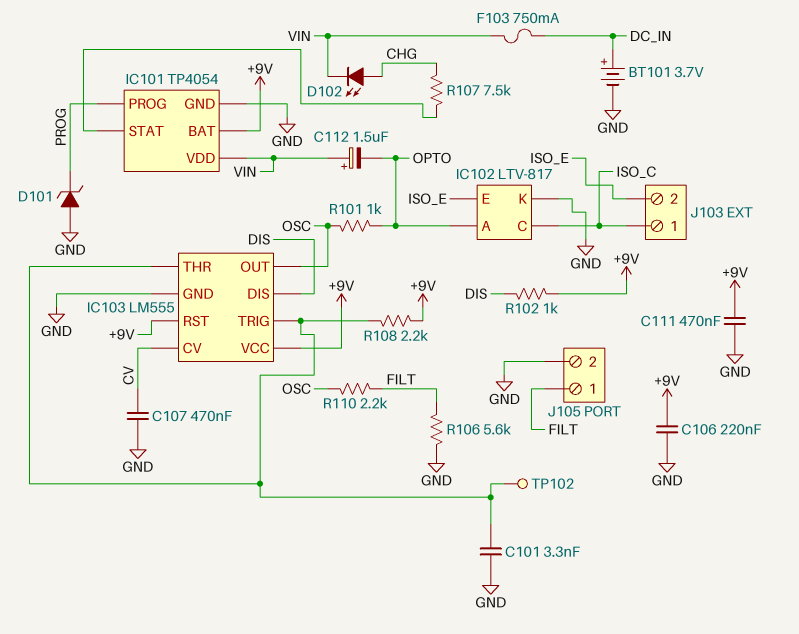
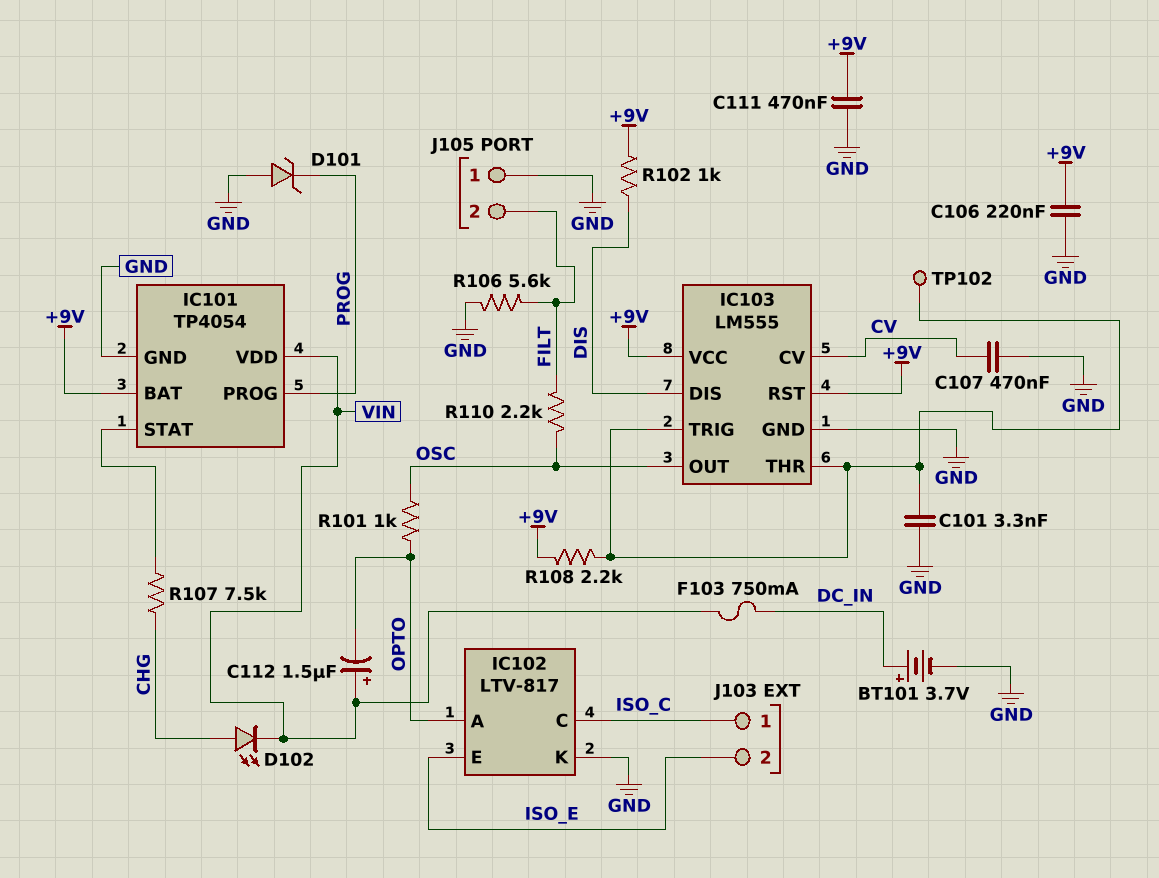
J105 pin 1: FILT -> GND
J105 pin 2: GND -> FILT

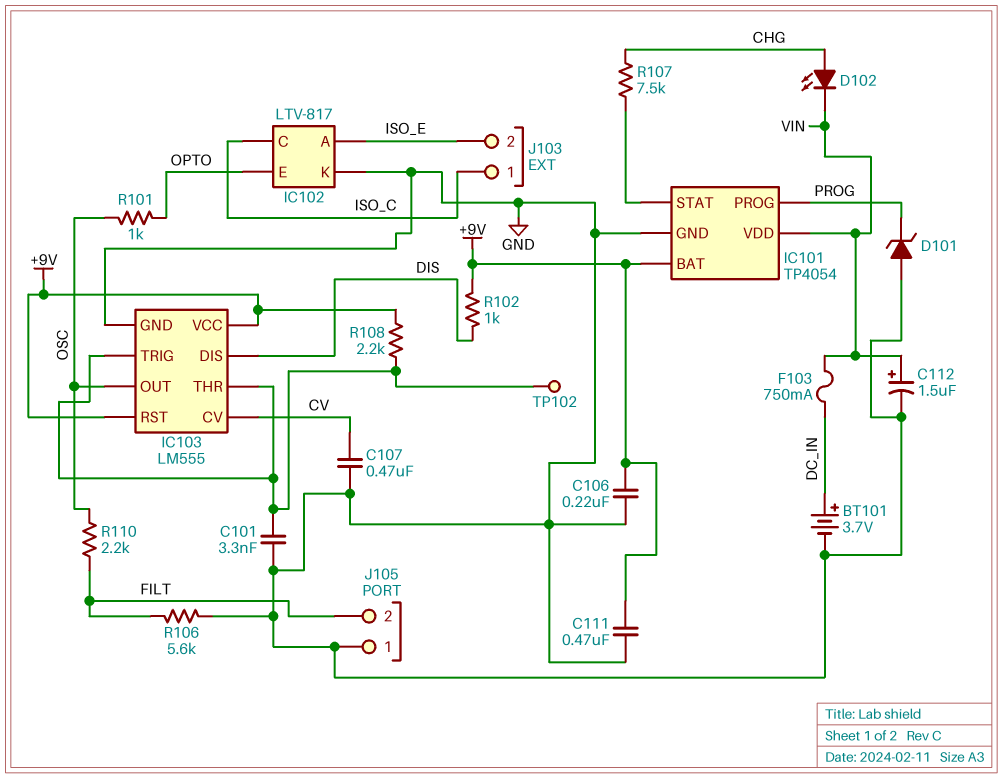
C112: 1.5uF (plus VIN, minus OPTO) -> 1.5uF (plus VIN, minus GND)
IC102 pin A: OPTO -> ISO_E
IC102 pin E: ISO_E -> OPTO

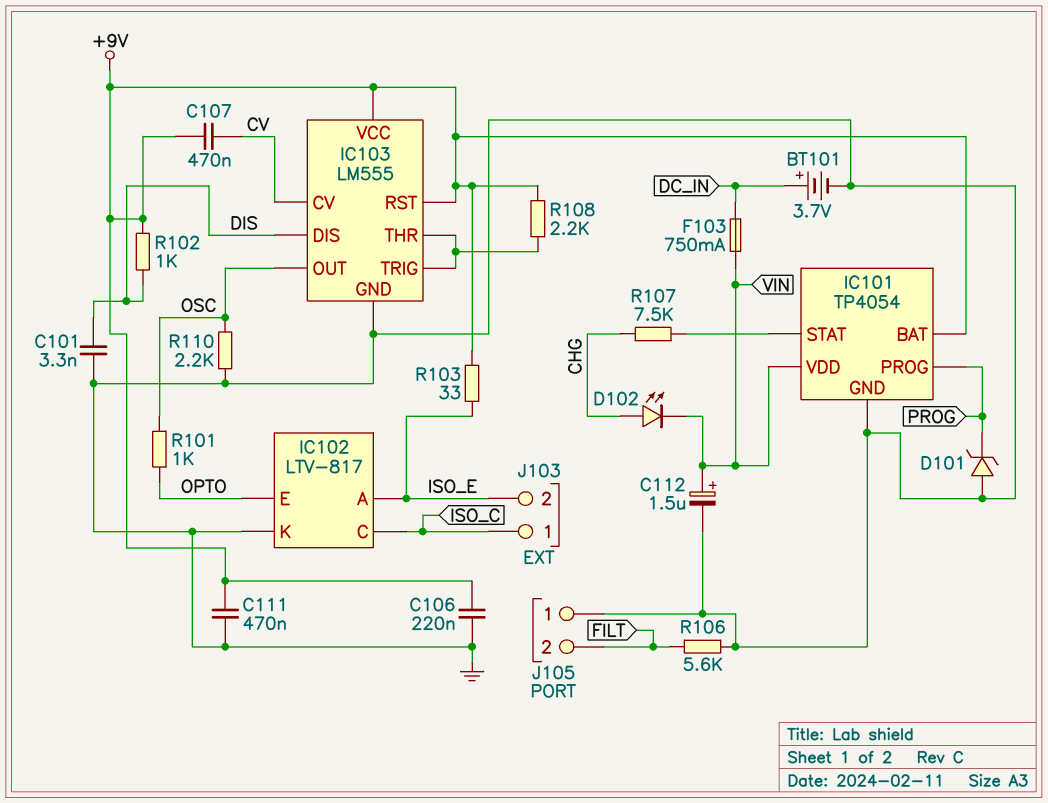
C101: 3.3nF (GND, IC103/THR) -> 3.3nF (DIS, GND)
C107: 470nF (CV, GND) -> 470nF (+9V, CV)
R103: none -> 33 (+9V, ISO_E)
R110: 2.2k (FILT, OSC) -> 2.2k (GND, OSC)
TP102: test point (IC103/THR) -> none

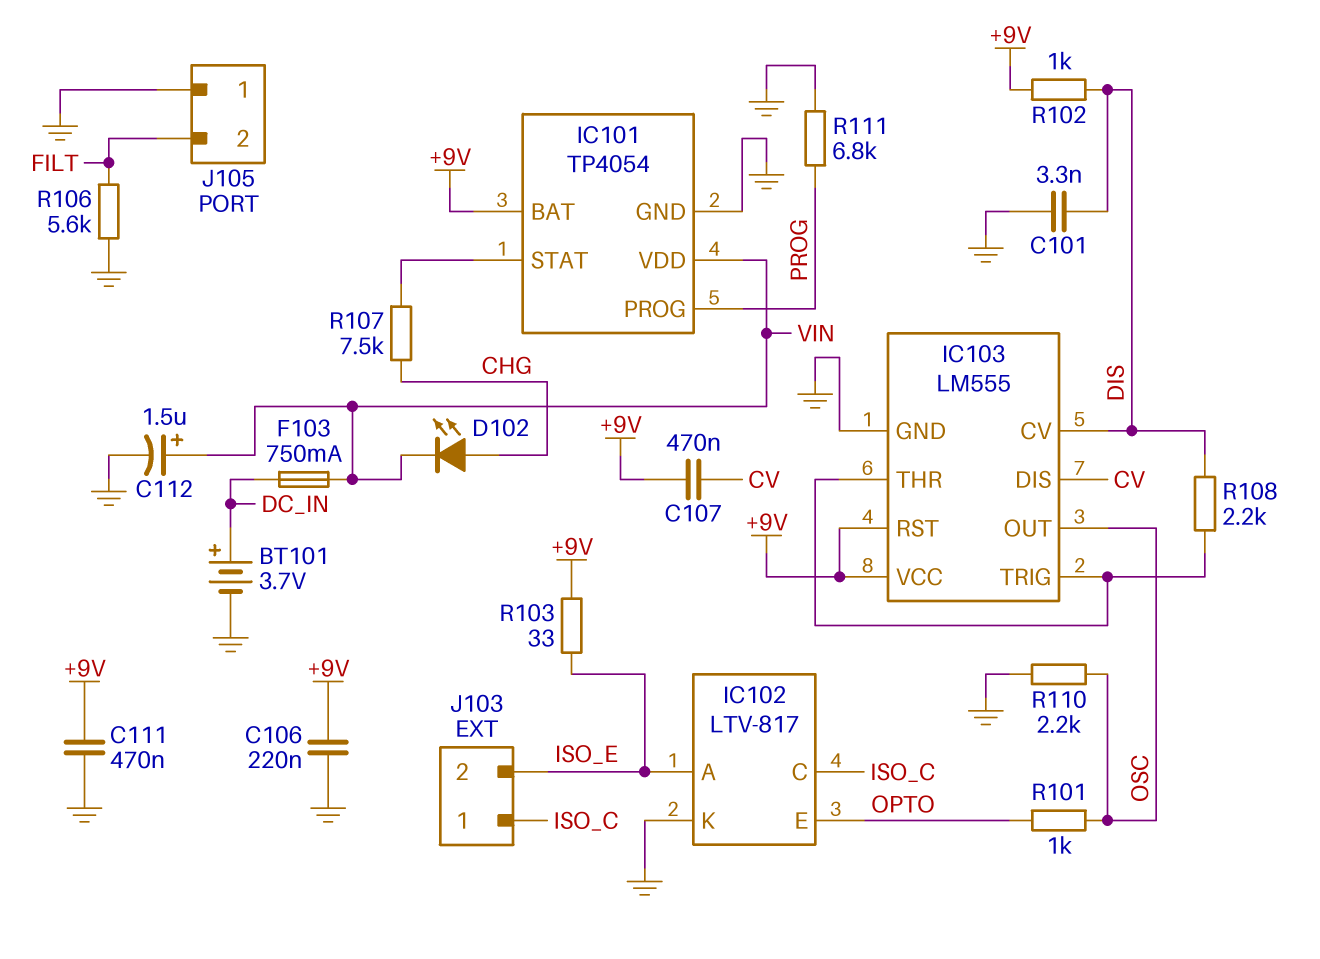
D101: zener (A GND, K PROG) -> none
IC103 pin CV: CV -> DIS
IC103 pin DIS: DIS -> CV
R108: 2.2k (+9V, IC103/THR) -> 2.2k (DIS, IC103/THR)
R111: none -> 6.8k (GND, PROG)

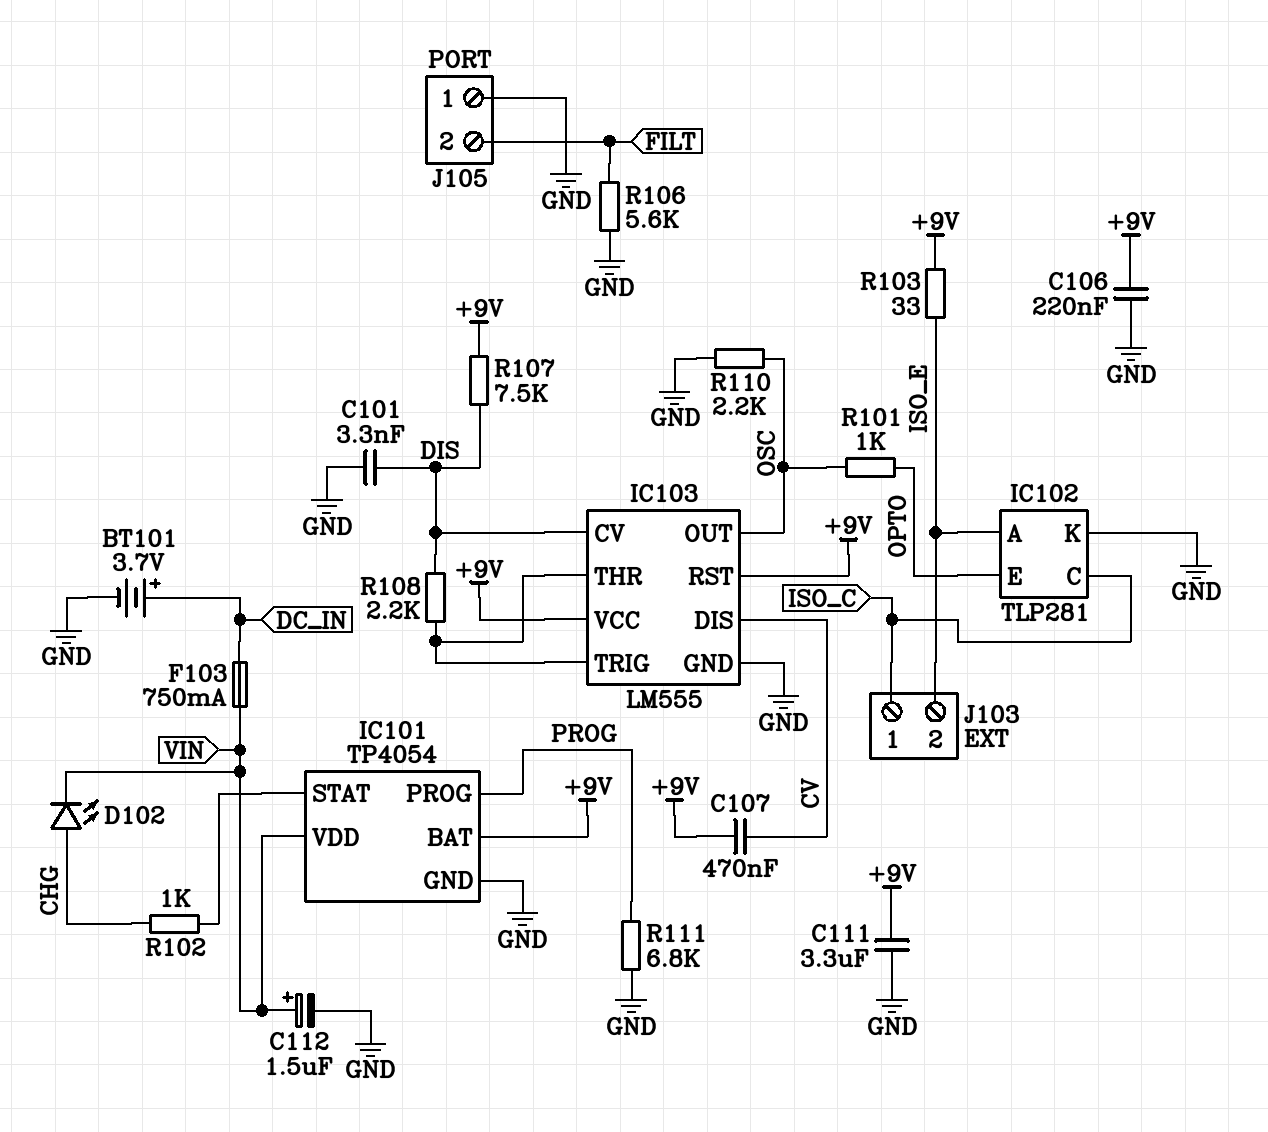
C111: 470nF (+9V, GND) -> 3.3uF (+9V, GND)
IC102: LTV-817 -> TLP281
R102: 1k (+9V, DIS) -> 1k (CHG, IC101/STAT)
R107: 7.5k (CHG, IC101/STAT) -> 7.5k (+9V, DIS)

